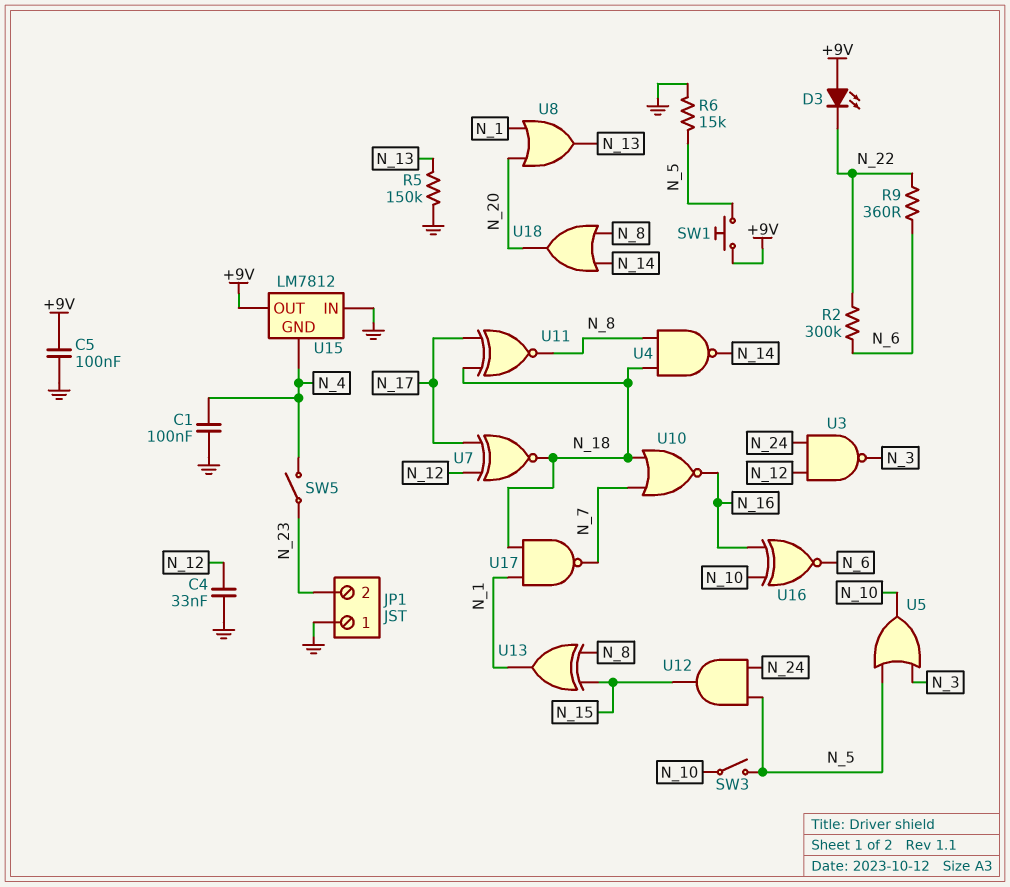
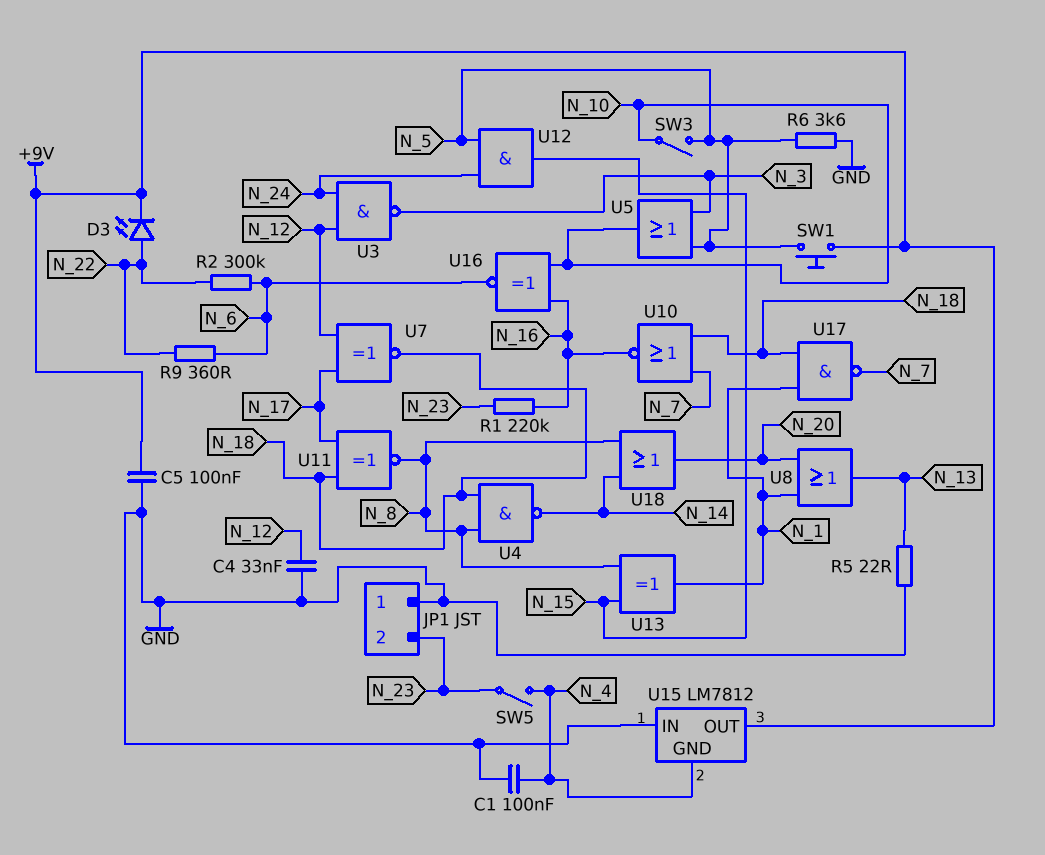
D3: LED (A +9V, K N_22) -> LED (A N_22, K +9V)
R1: none -> 220k (N_16, N_23)
R5: 150k (GND, N_13) -> 22 (GND, N_13)
R6: 15k (GND, N_5) -> 3.6k (GND, N_5)

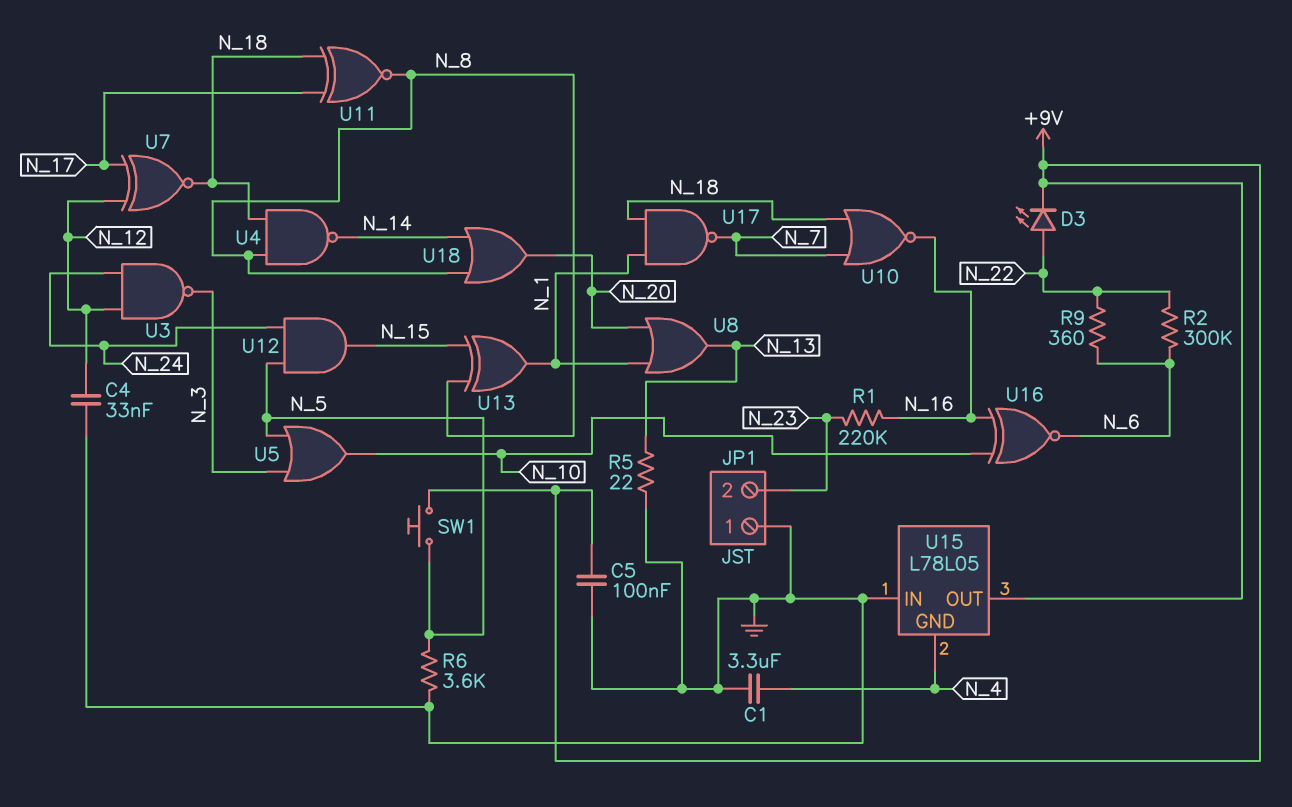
C1: 100nF (GND, N_4) -> 3.3uF (GND, N_4)
SW3: switch (N_5, N_10) -> none
SW5: switch (N_4, N_23) -> none
U15: LM7812 -> L78L05

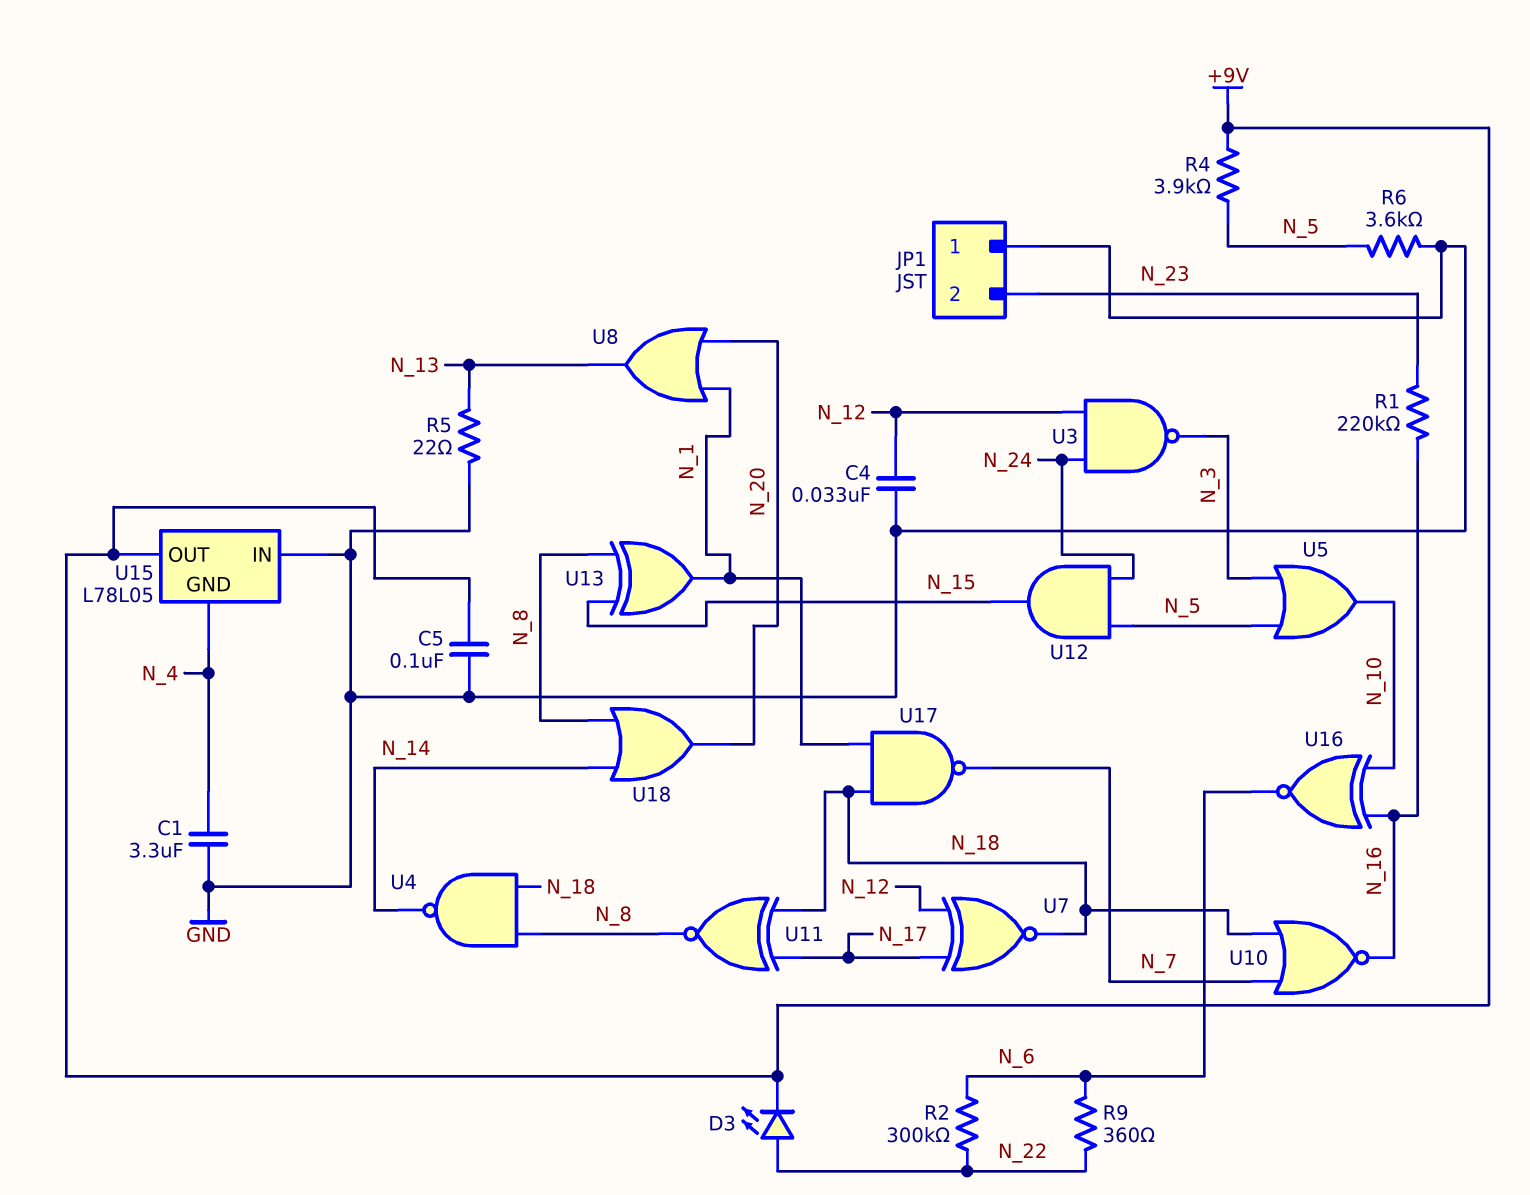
R4: none -> 3.9k (+9V, N_5)
SW1: button (+9V, N_5) -> none

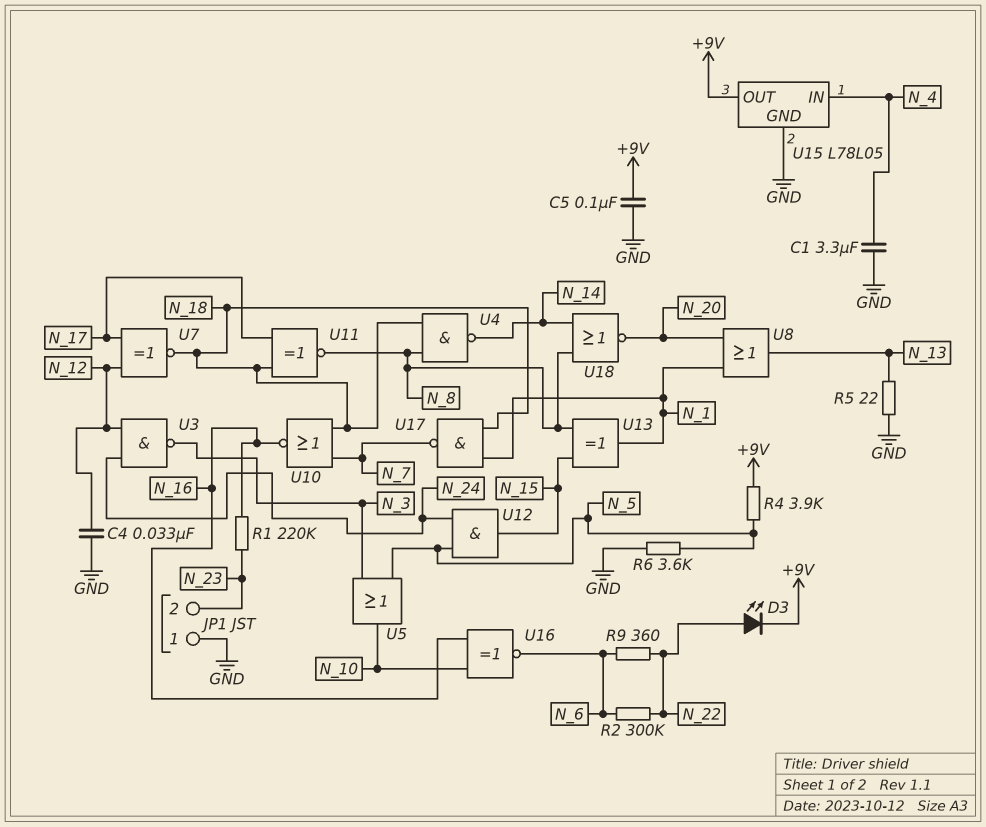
U15 pin GND: N_4 -> GND
U15 pin IN: GND -> N_4
U18: OR (in N_8, in N_14, out N_20) -> NOR (in N_8, in N_14, out N_20)

